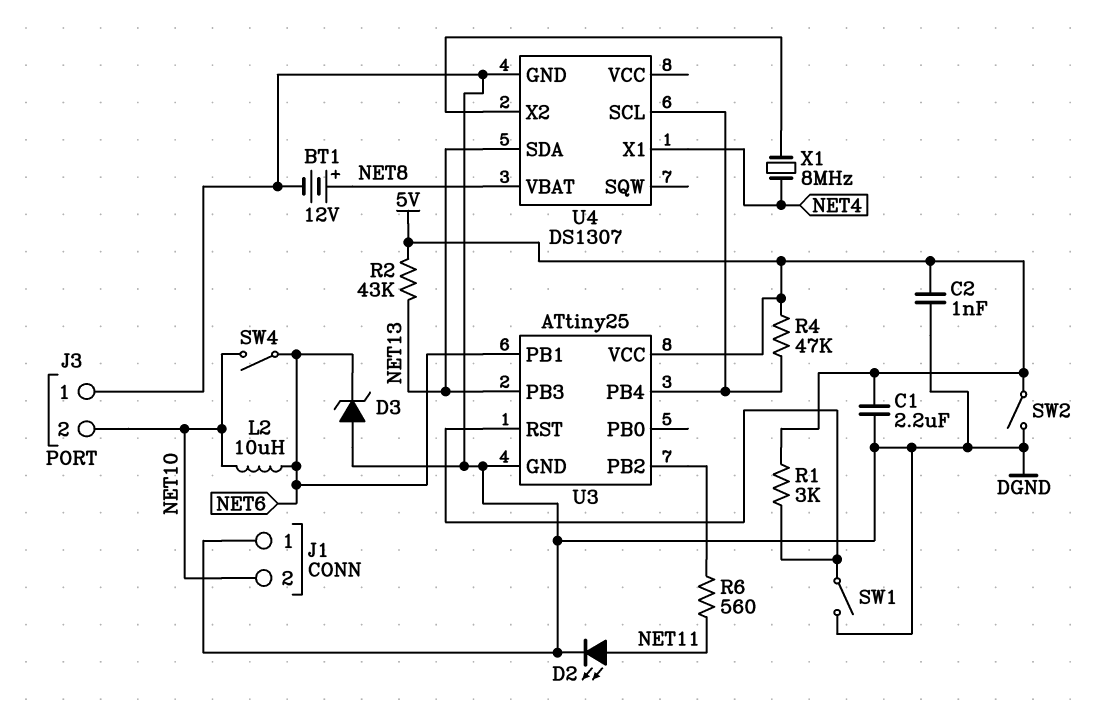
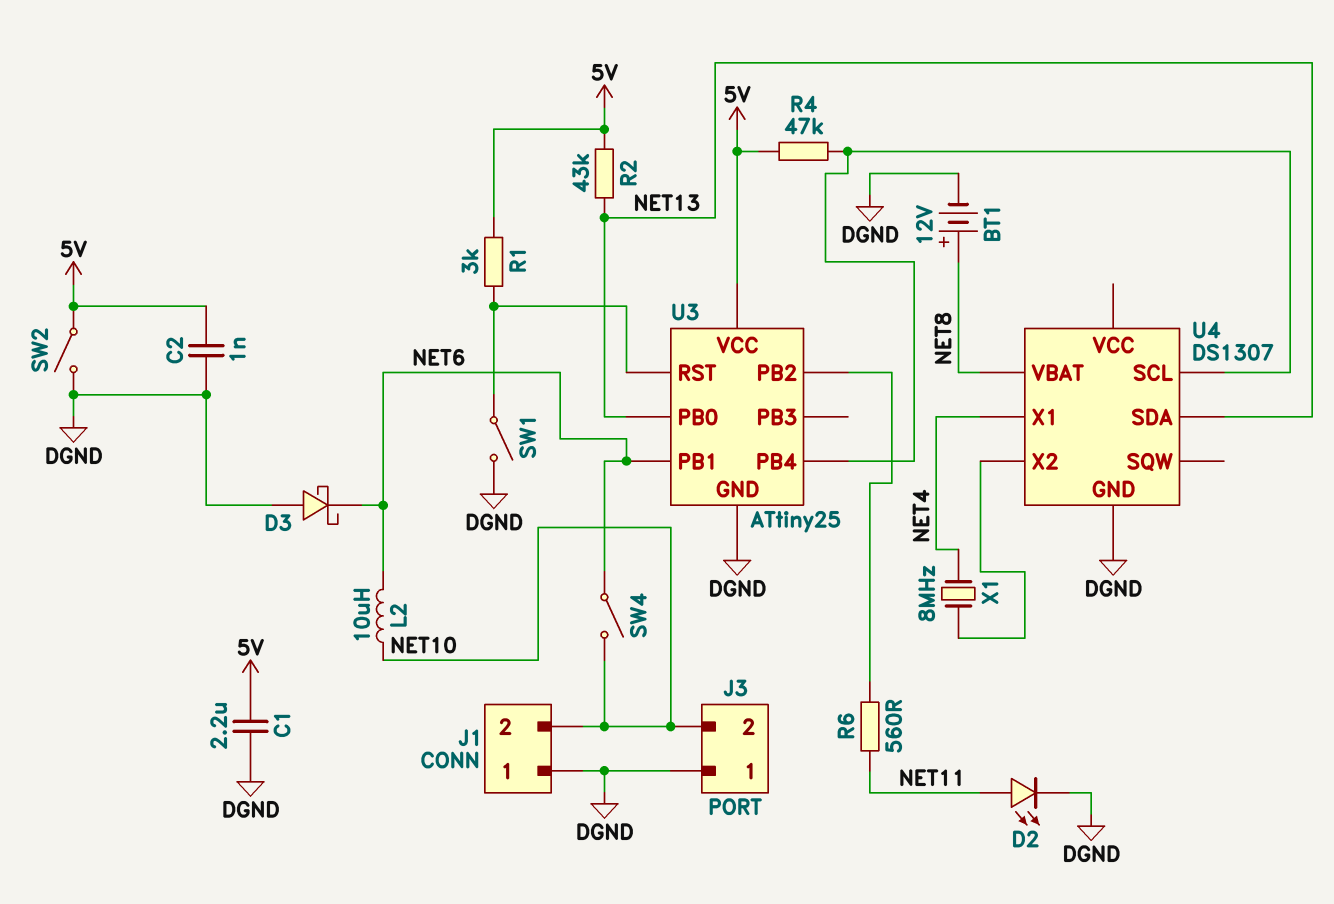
D3: zener (A DGND, K NET6) -> schottky (A DGND, K NET6)
U3 pin PB0: none -> NET13
U3 pin PB3: NET13 -> none

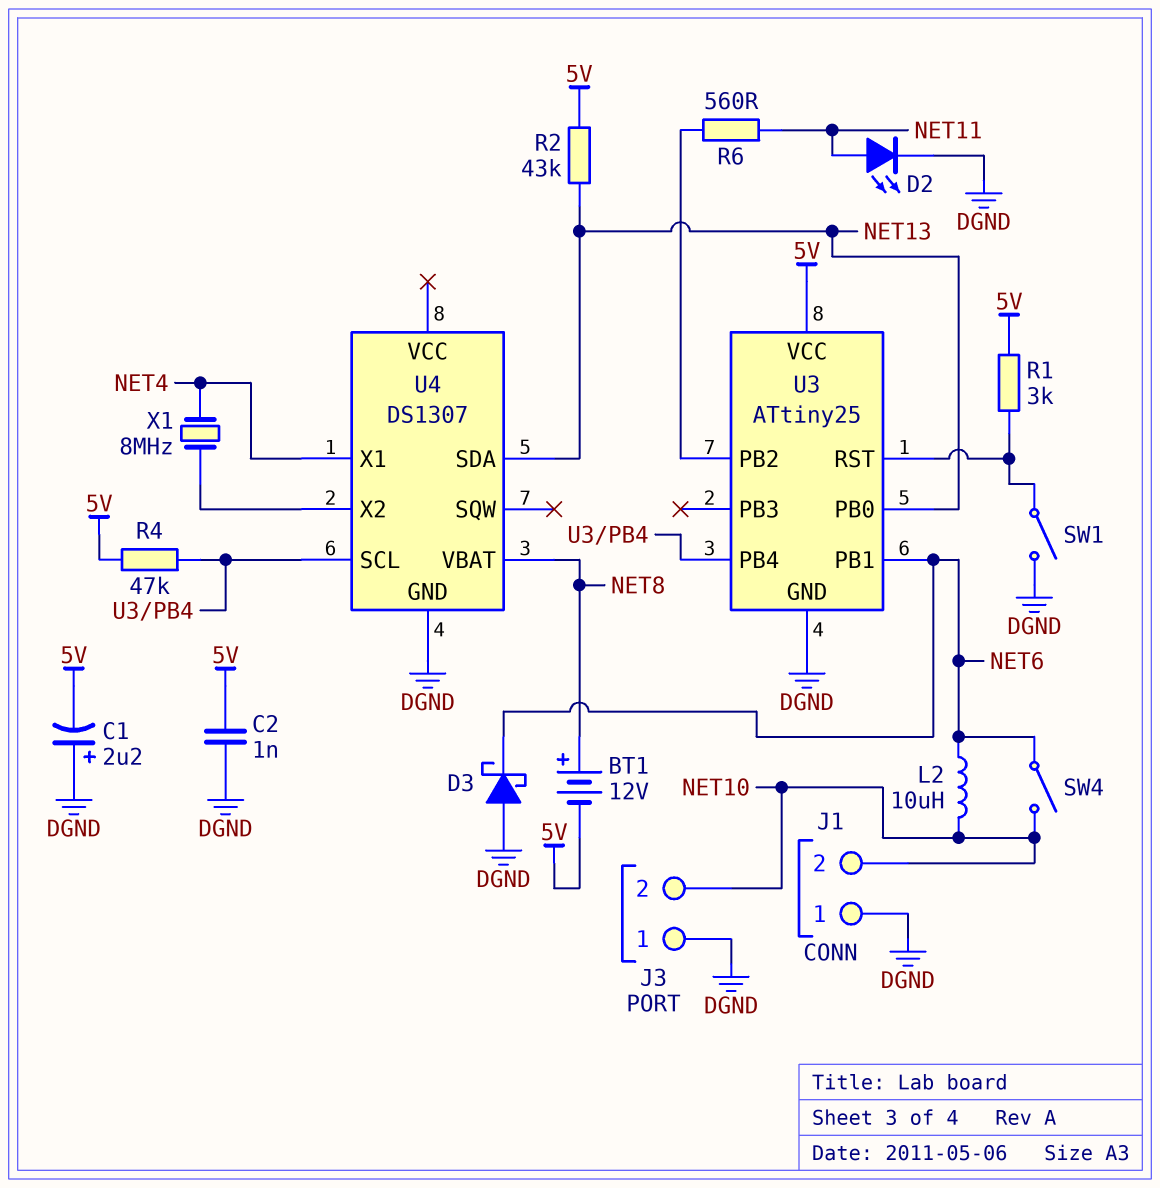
BT1: 12V (plus NET8, minus DGND) -> 12V (plus NET8, minus 5V)
C1: 2.2uF (5V, DGND) -> 2.2uF (plus DGND, minus 5V)
SW2: switch (5V, DGND) -> none

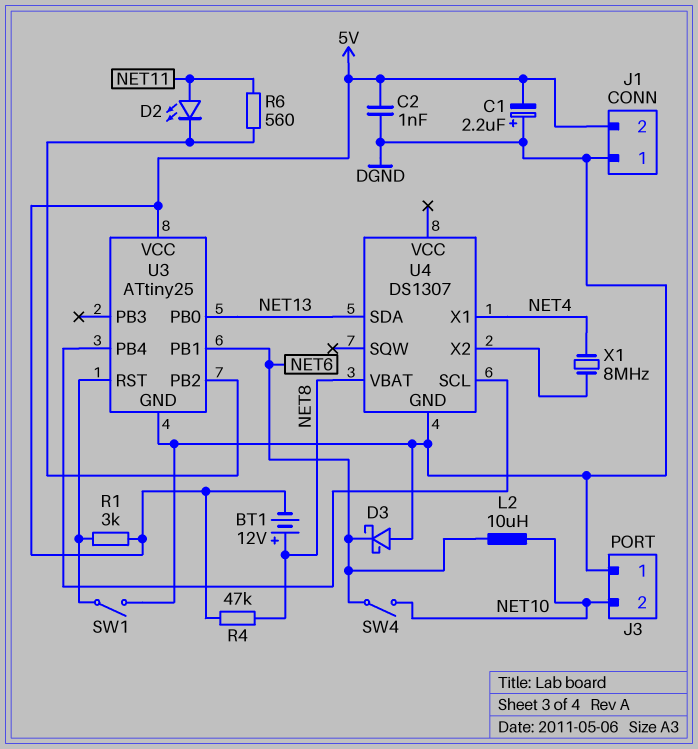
D2: LED (A NET11, K DGND) -> LED (A NET11, K U3/PB2)
J1 pin 2: NET10 -> 5V
R2: 43k (5V, NET13) -> none
R4: 47k (5V, U3/PB4) -> 47k (5V, NET8)

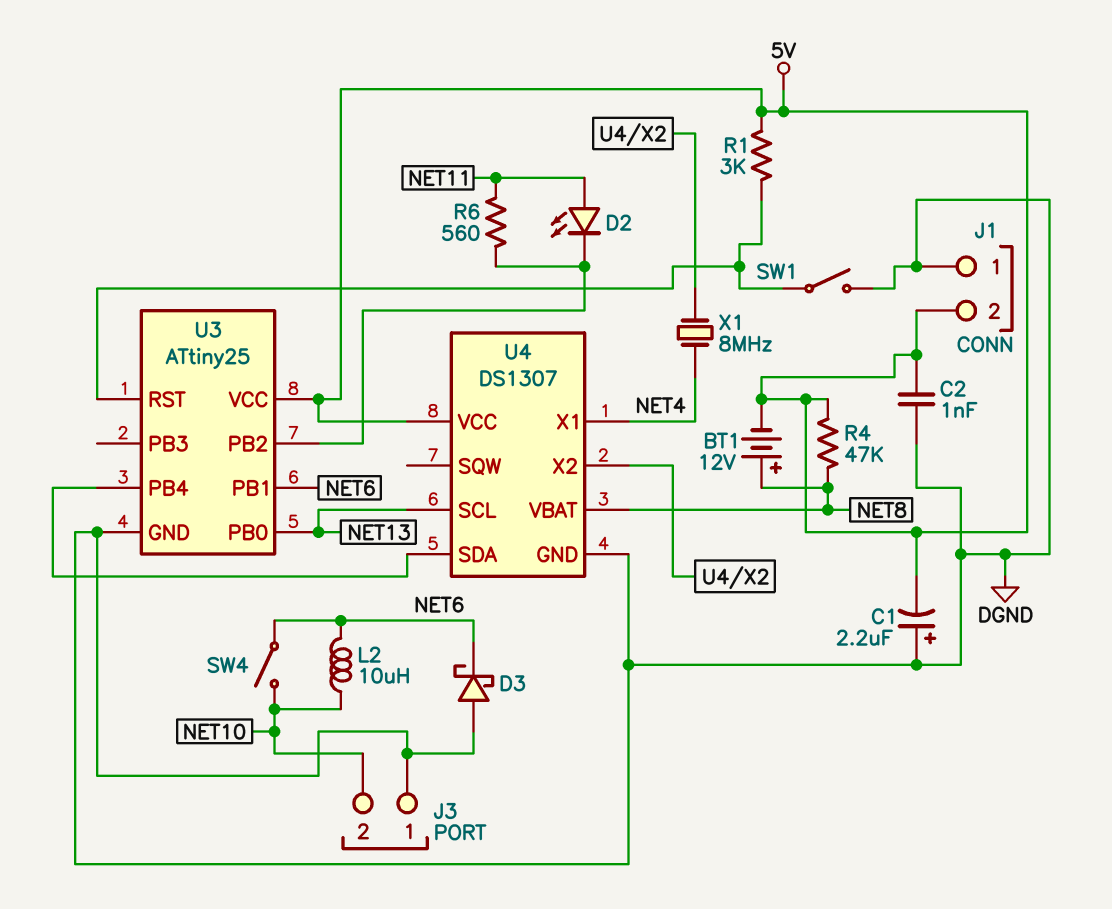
U4 pin SCL: U3/PB4 -> NET13
U4 pin SDA: NET13 -> U3/PB4
U4 pin VCC: none -> 5V

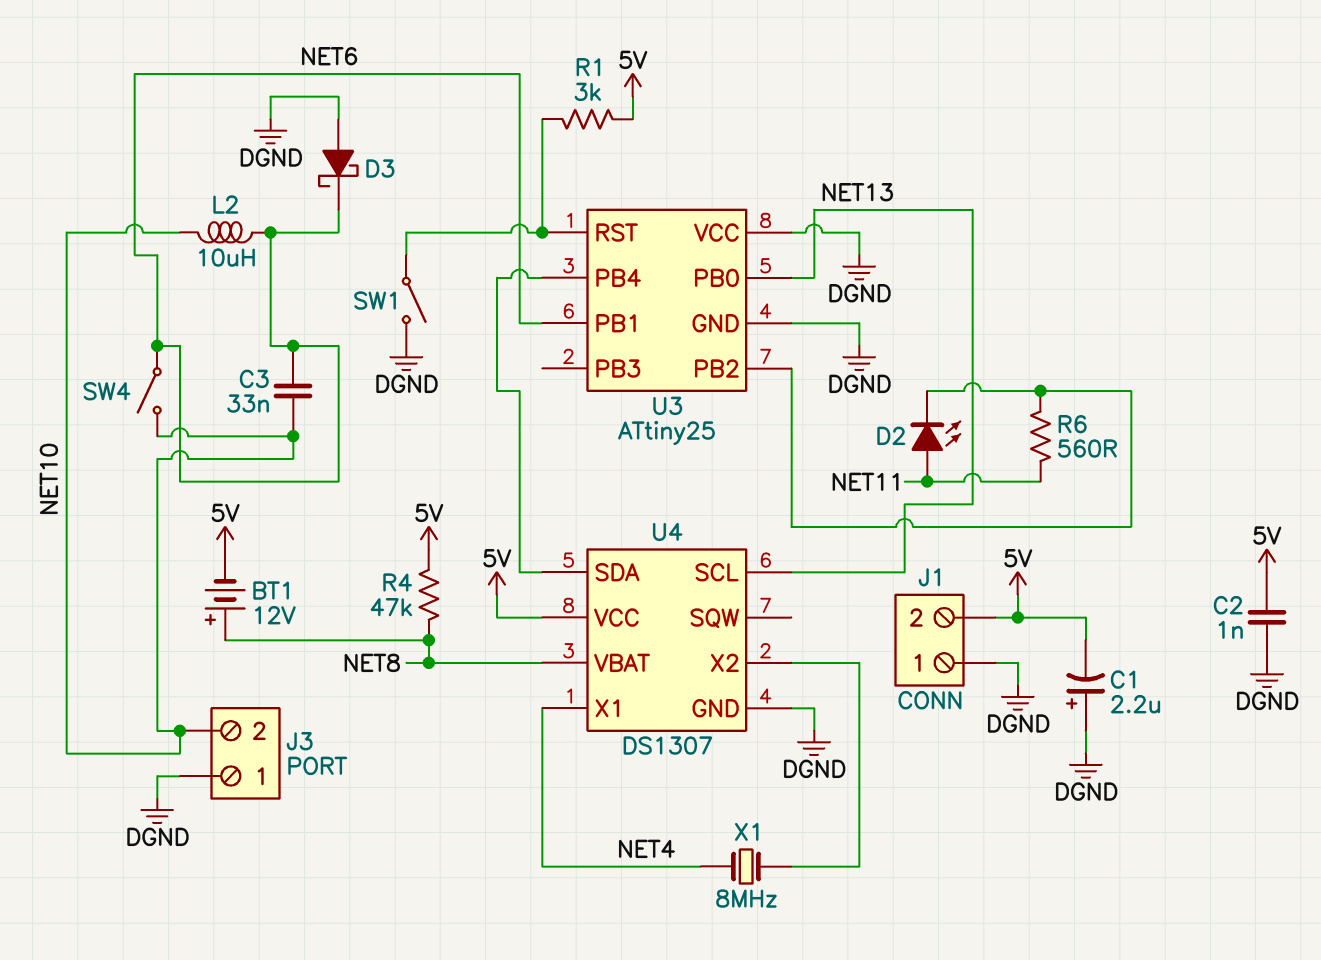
C3: none -> 33nF (NET6, NET10)
U3 pin VCC: 5V -> DGND

